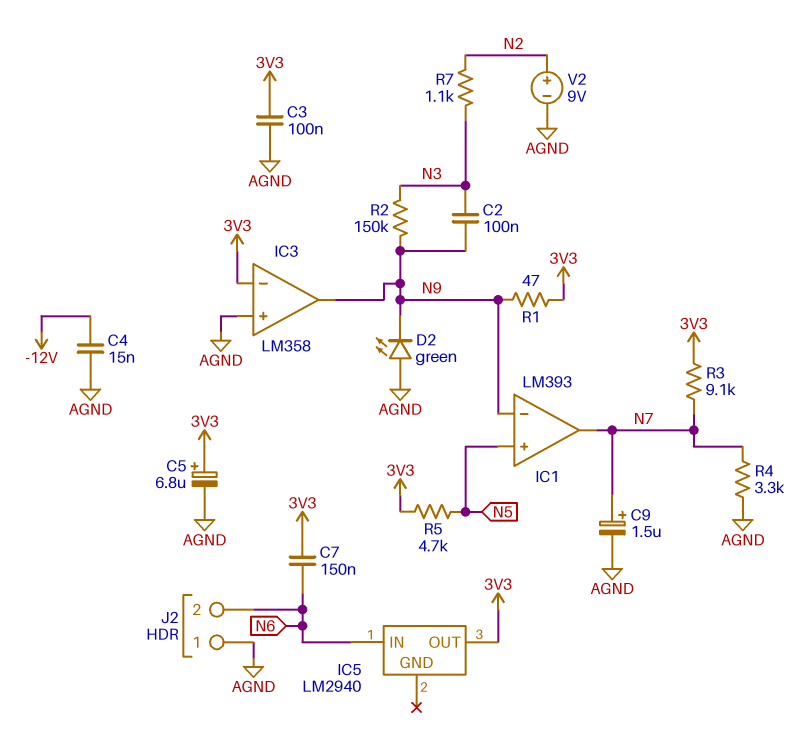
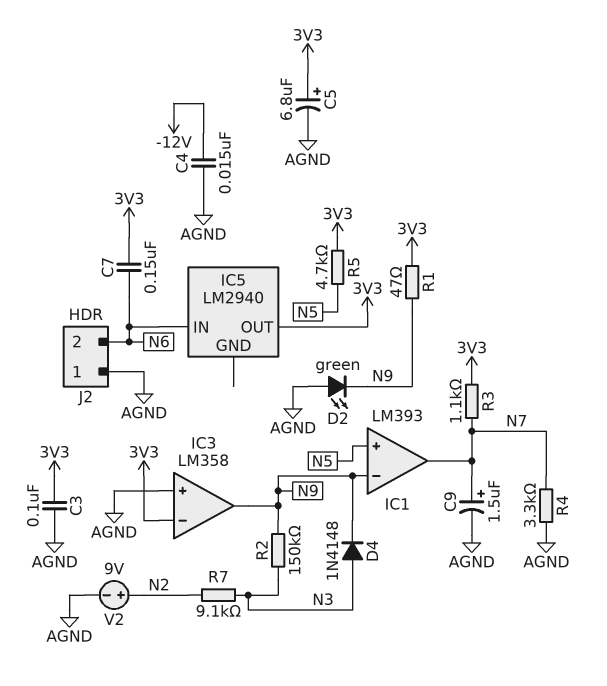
C2: 100nF (N3, N9) -> none
D4: none -> diode 1N4148 (A N3, K N9)
R3: 9.1k (3V3, N7) -> 1.1k (3V3, N7)
R7: 1.1k (N2, N3) -> 9.1k (N2, N3)

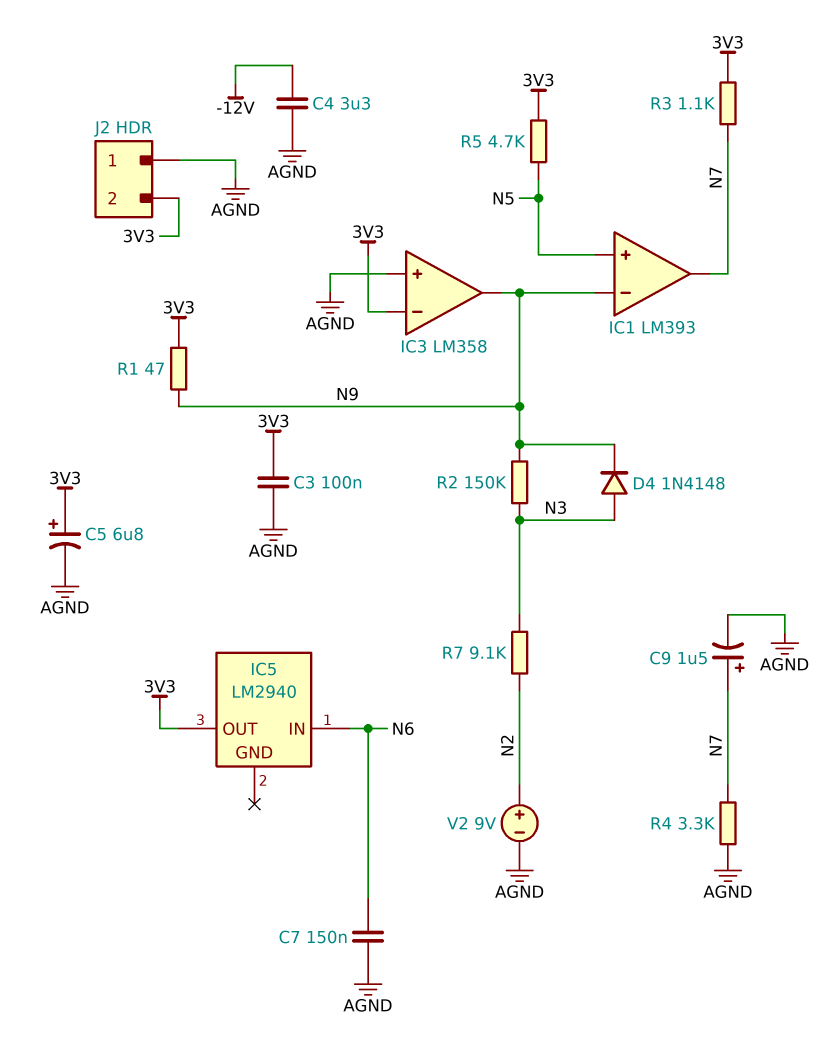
C4: 15nF (-12V, AGND) -> 3.3uF (-12V, AGND)
C7: 150nF (3V3, N6) -> 150nF (AGND, N6)
D2: LED green (A AGND, K N9) -> none
J2 pin 2: N6 -> 3V3

